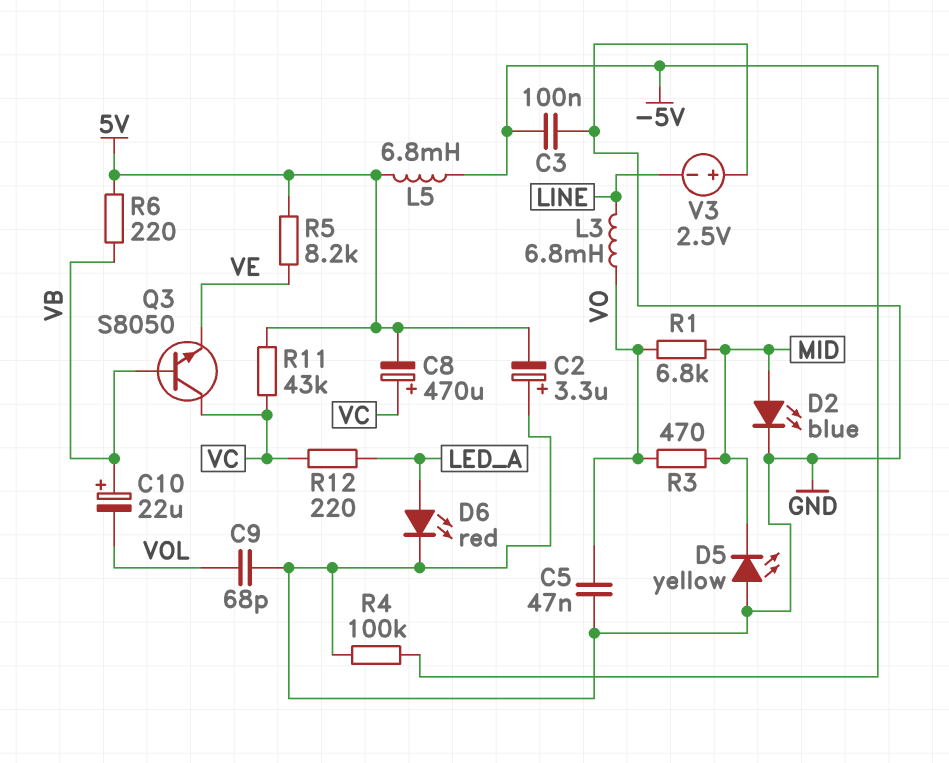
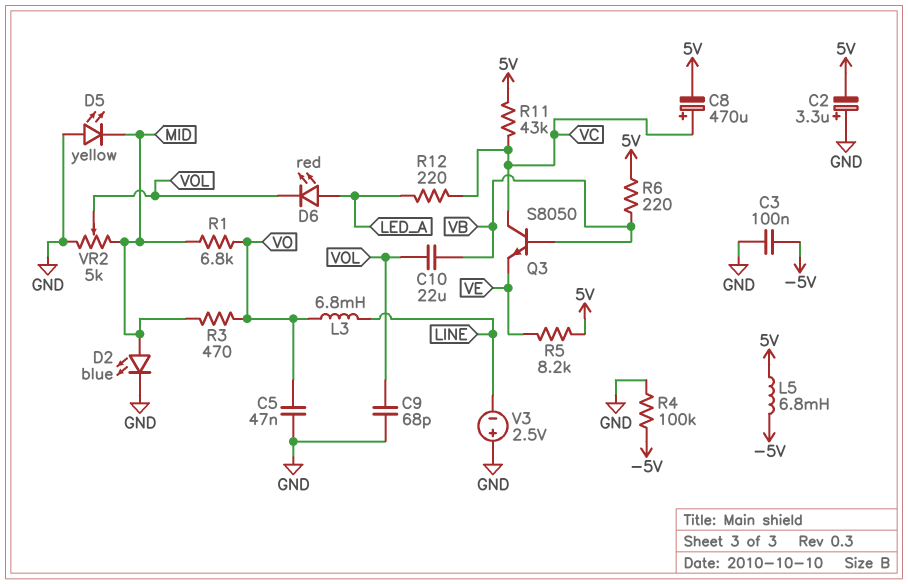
C10: 22uF (plus VB, minus VOL) -> 22uF (VB, VOL)
D6: LED red (A LED_A, K GND) -> LED red (A LED_A, K VOL)
VR2: none -> 5k (GND, MID, wiper VOL)

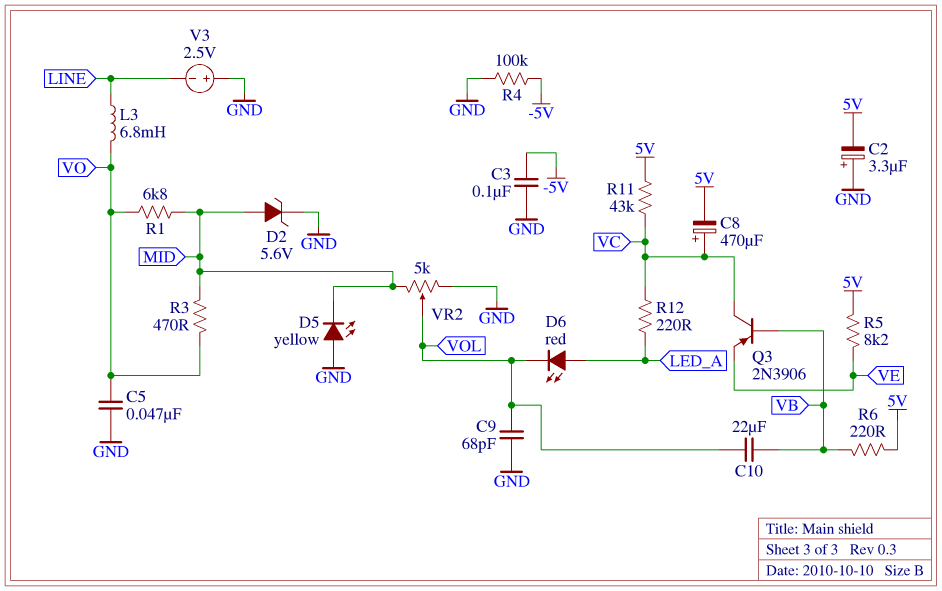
D2: LED blue (A MID, K GND) -> zener 5.6V (A MID, K GND)
L5: 6.8mH (-5V, 5V) -> none
Q3: NPN S8050 (B VB, C VC, E VE) -> PNP 2N3906 (B VB, C VC, E VE)

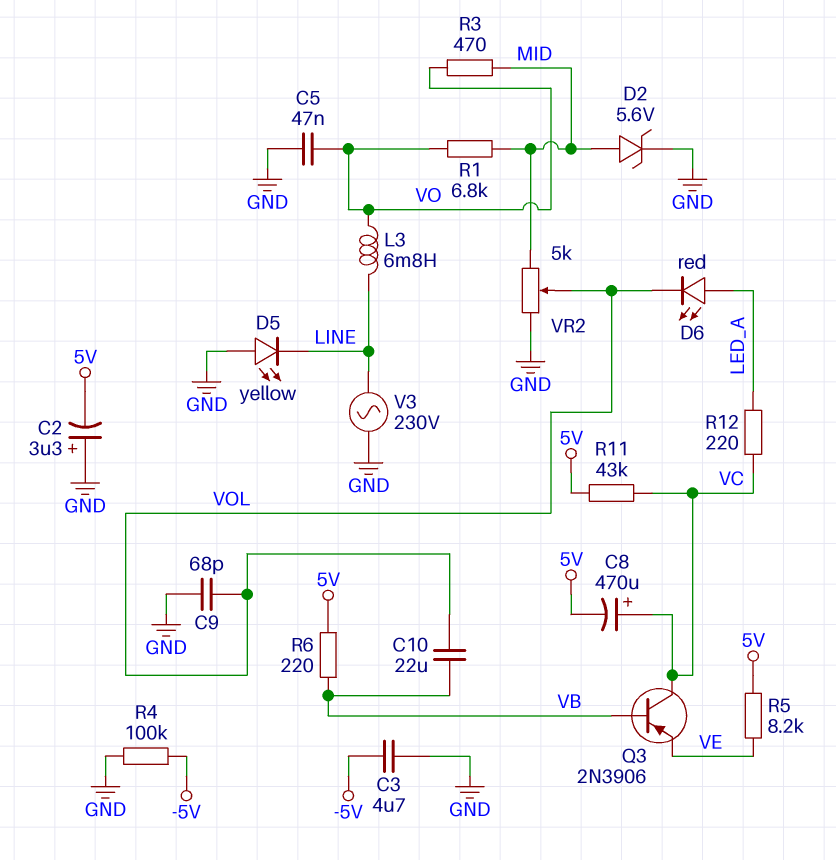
C3: 100nF (-5V, GND) -> 4.7uF (-5V, GND)
D5: LED yellow (A GND, K MID) -> LED yellow (A GND, K LINE)
V3: 2.5V (plus GND, minus LINE) -> AC 230V (GND, LINE)

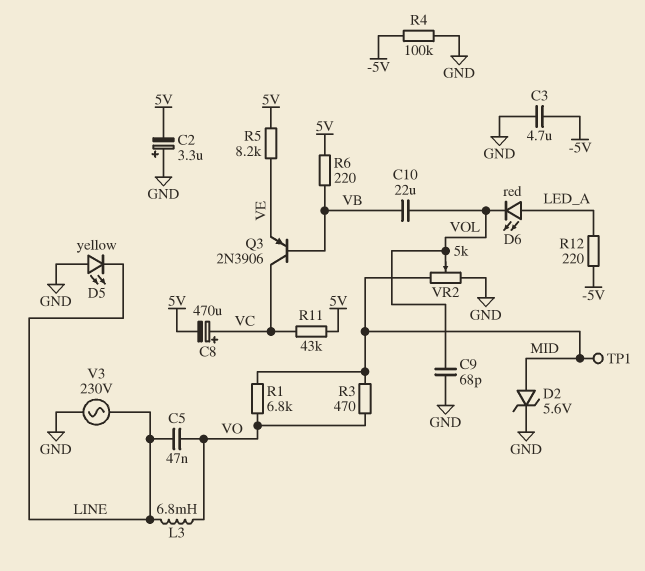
C5: 47nF (GND, VO) -> 47nF (LINE, VO)
R12: 220 (LED_A, VC) -> 220 (-5V, LED_A)
TP1: none -> test point (MID)

